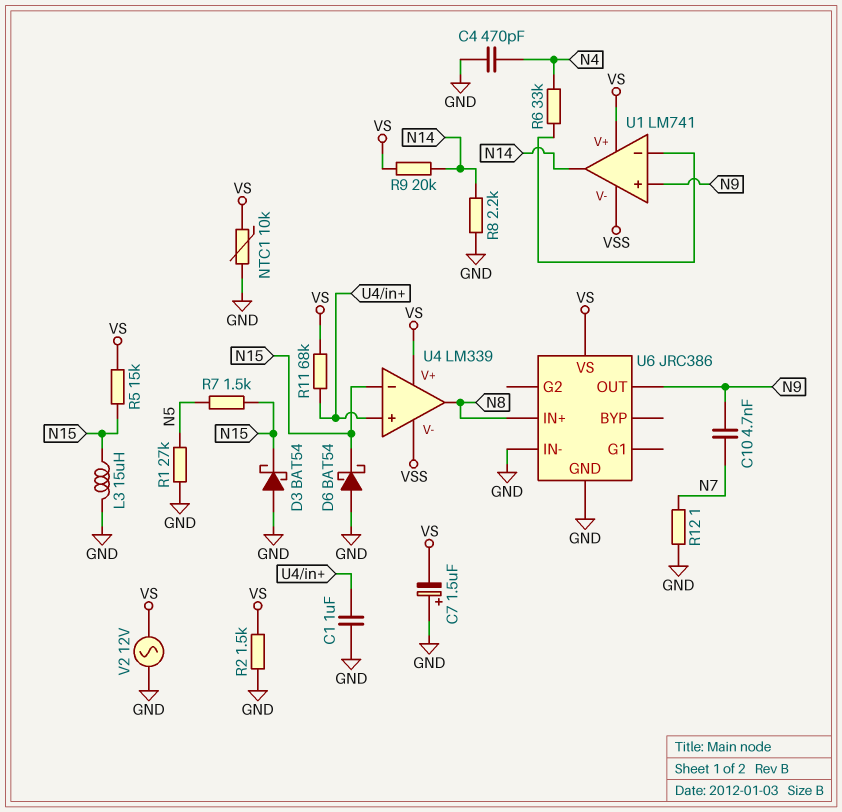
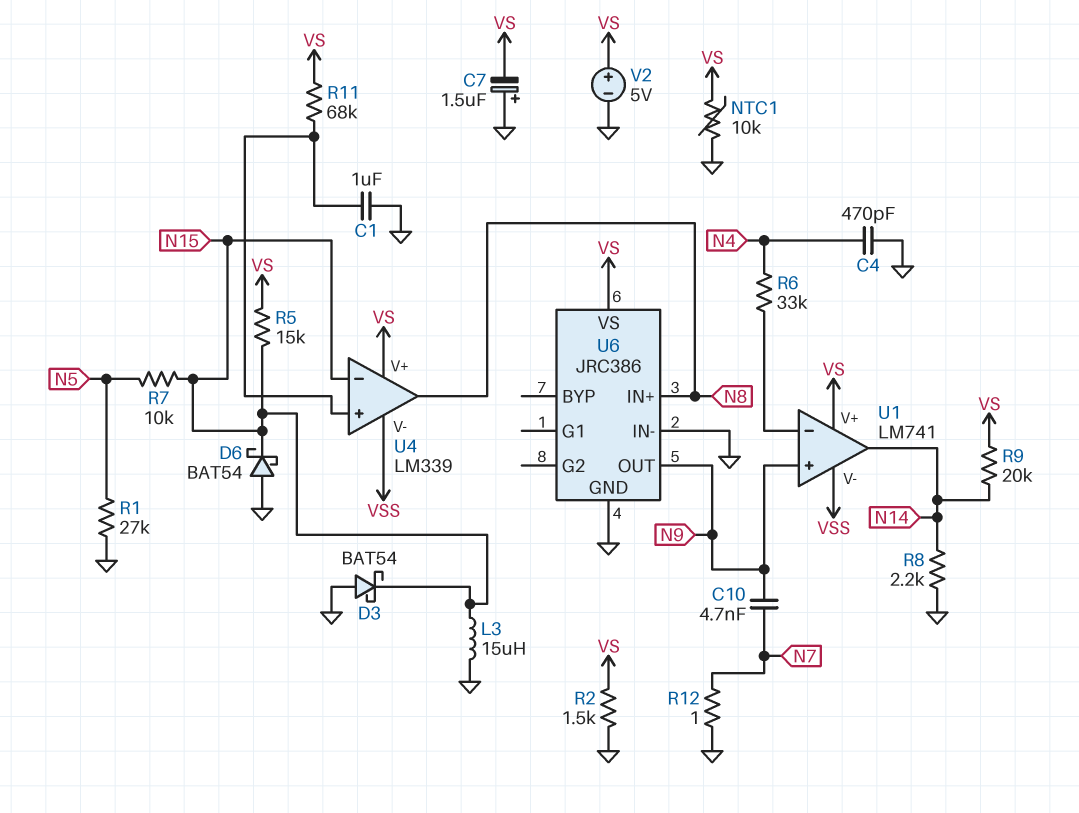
R7: 1.5k (N5, N15) -> 10k (N5, N15)
V2: AC 12V (GND, VS) -> 5V (plus VS, minus GND)

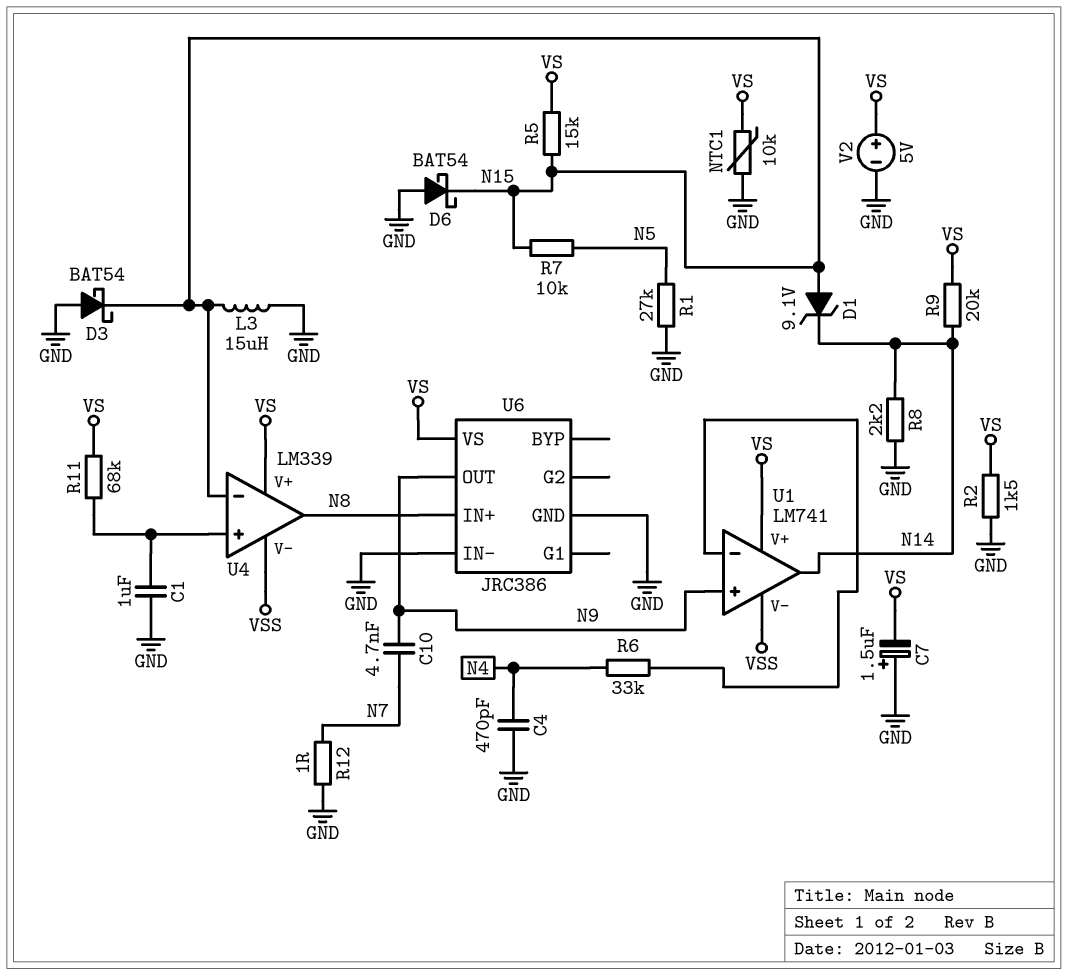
D1: none -> zener 9.1V (A N15, K N14)

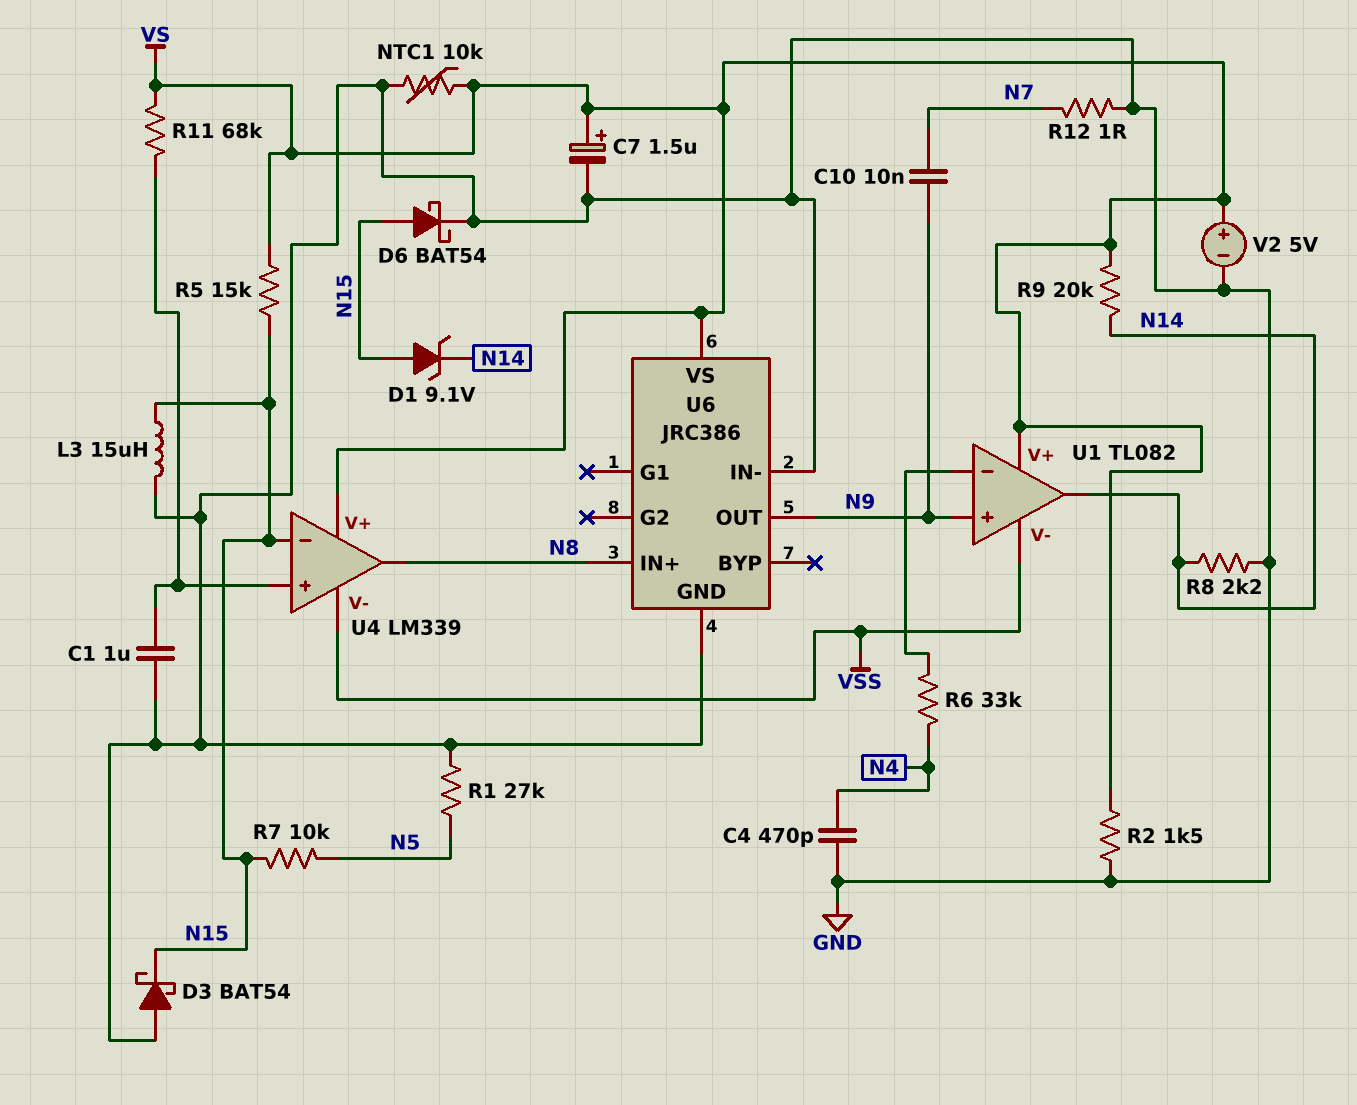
C7: 1.5uF (plus GND, minus VS) -> 1.5uF (plus VS, minus GND)
C10: 4.7nF (N7, N9) -> 10nF (N7, N9)
D6: schottky BAT54 (A GND, K N15) -> schottky BAT54 (A N15, K GND)
U1: LM741 -> TL082

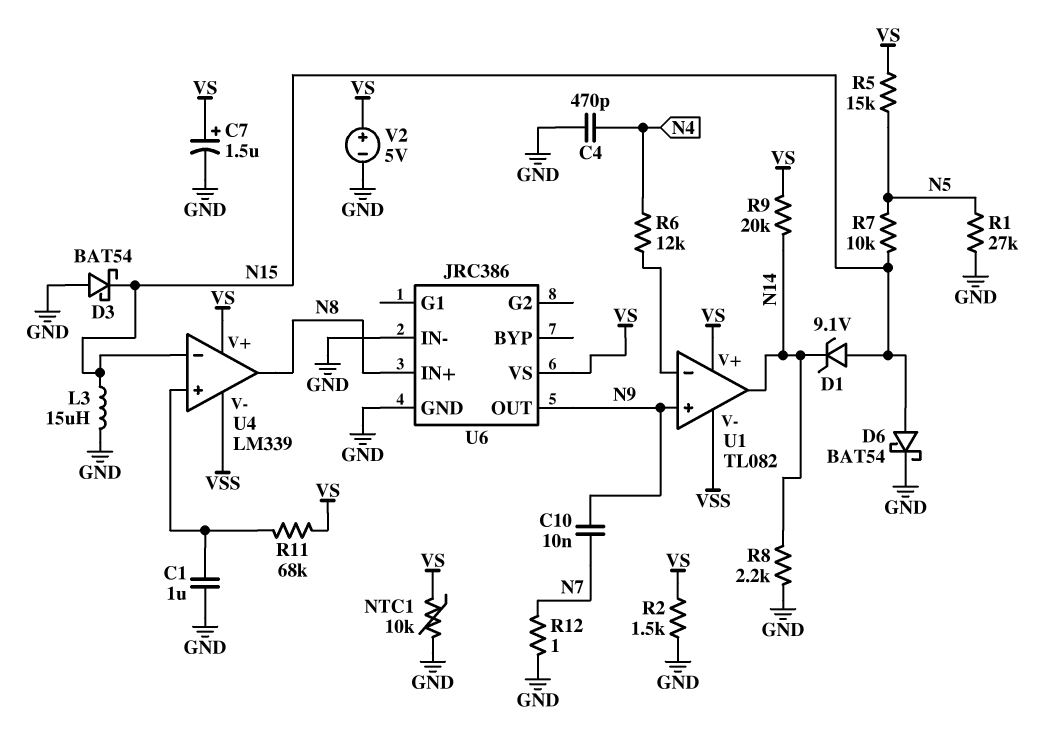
R5: 15k (N15, VS) -> 15k (N5, VS)
R6: 33k (N4, U1/in-) -> 12k (N4, U1/in-)

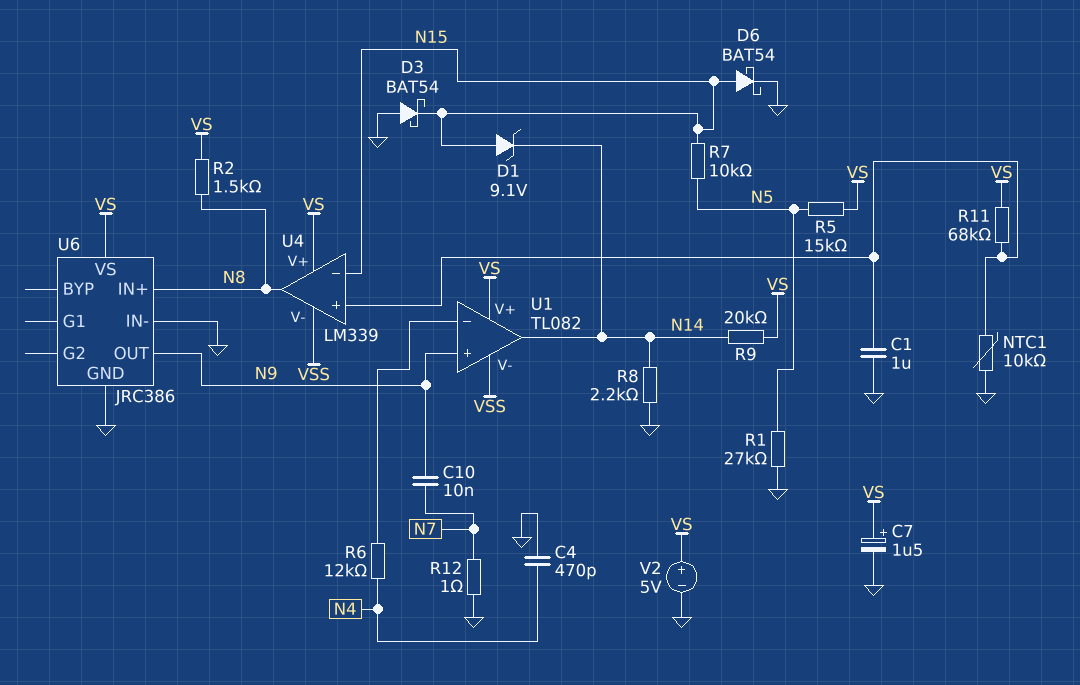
L3: 15uH (GND, N15) -> none
NTC1: 10k (GND, VS) -> 10k (GND, U4/in+)
R2: 1.5k (GND, VS) -> 1.5k (N8, VS)

